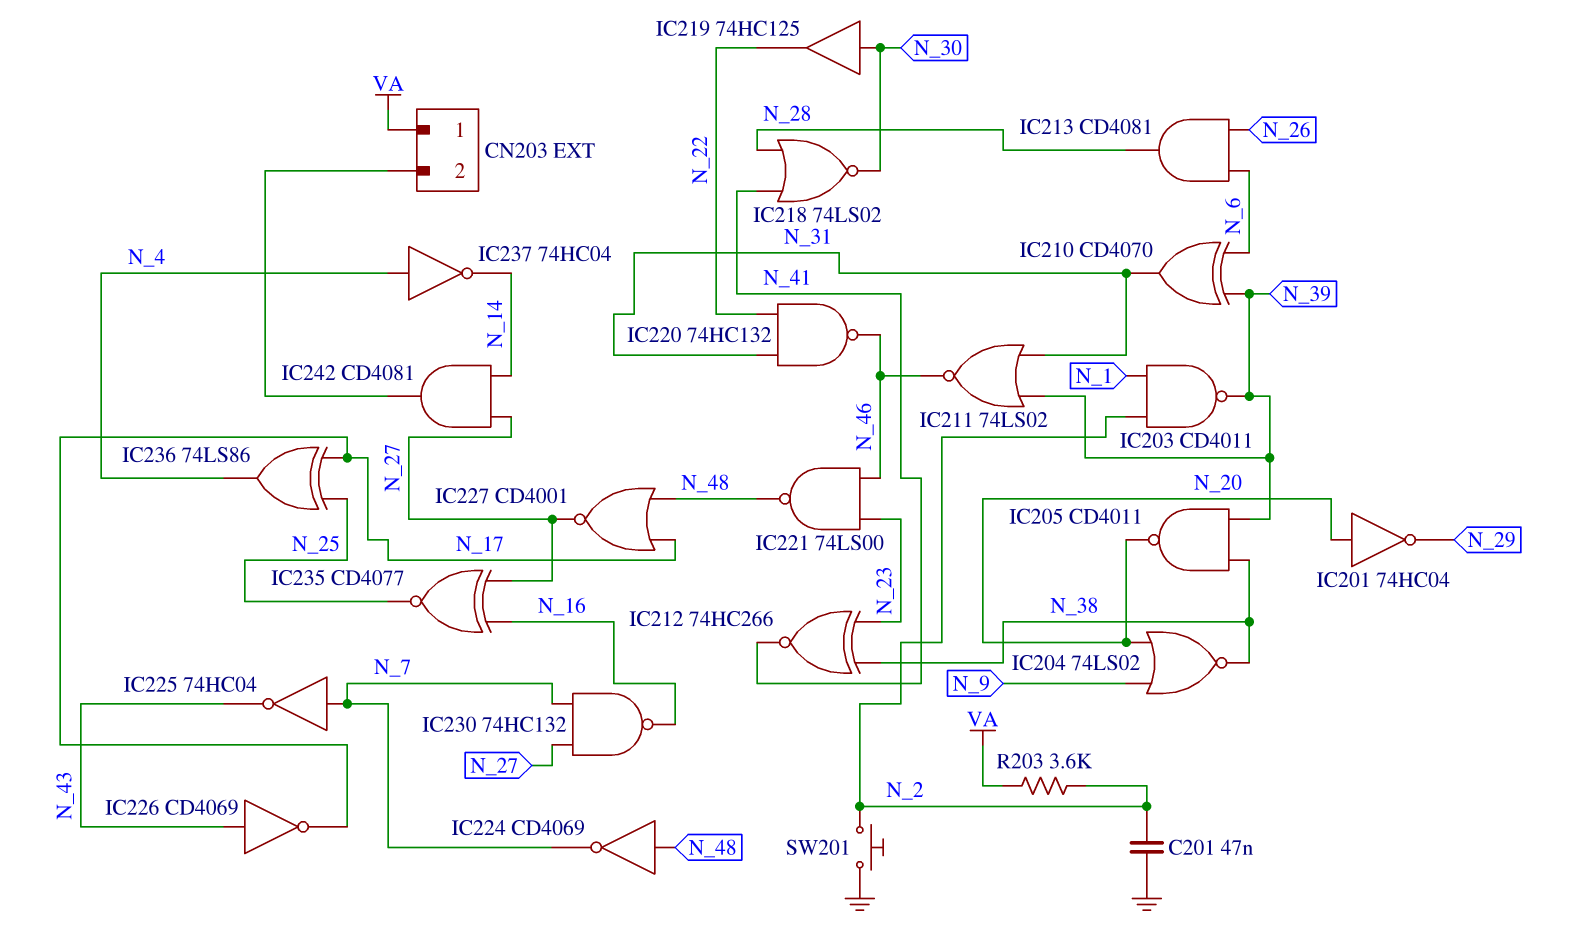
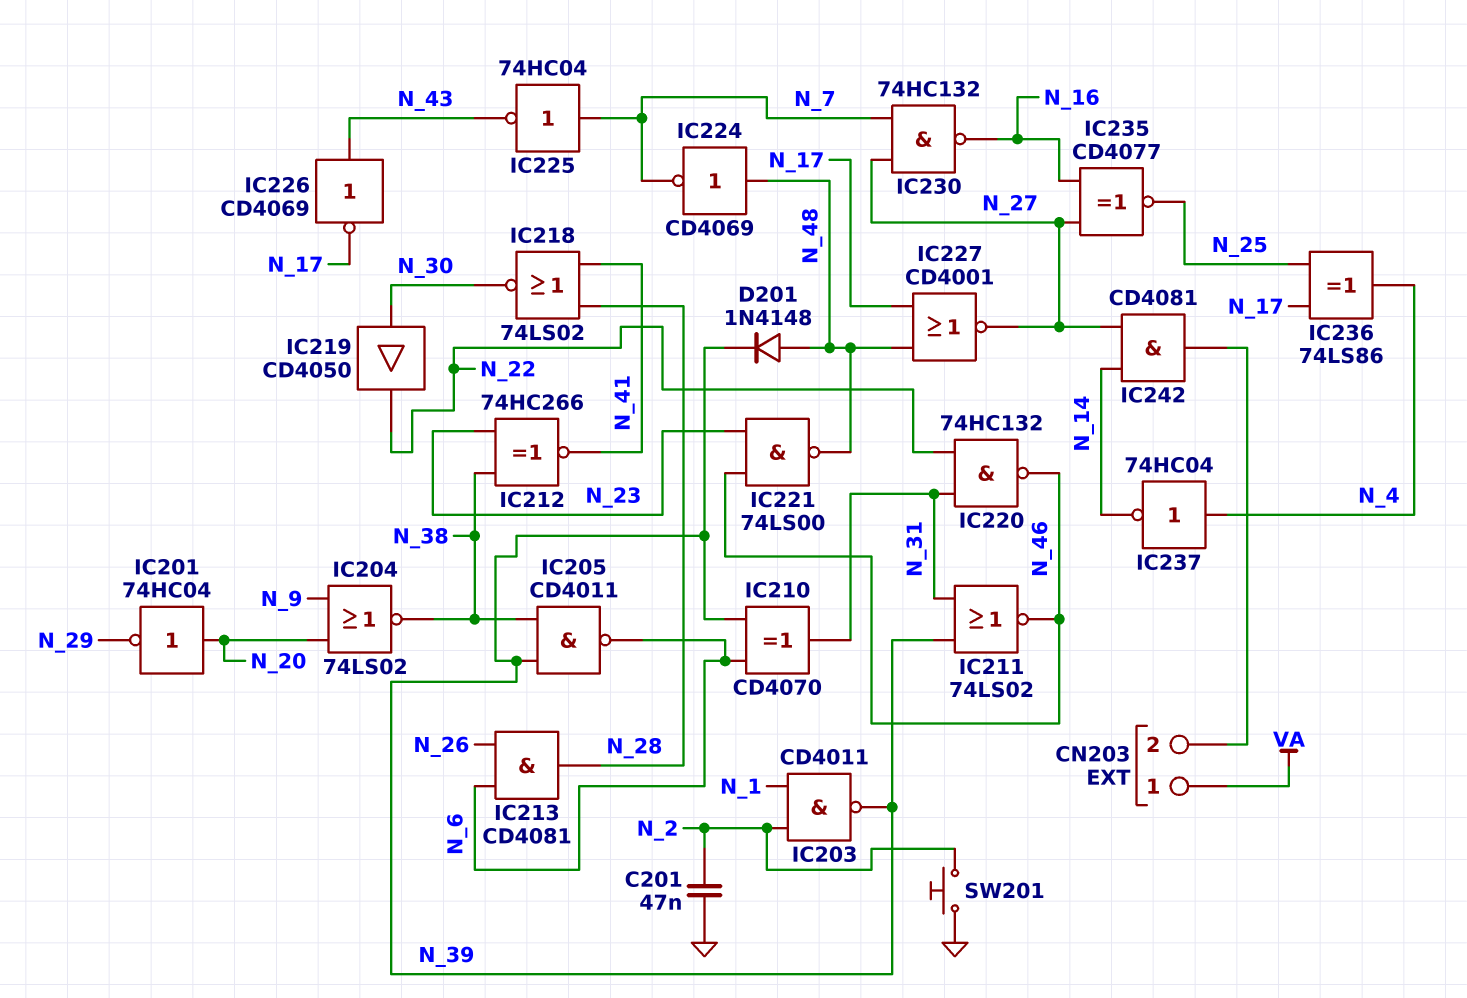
D201: none -> diode 1N4148 (A N_48, K N_39)
IC205: NAND CD4011 (in N_38, in N_39, out N_20) -> NAND CD4011 (in N_38, in N_39, out N_6)
IC219: buffer 74HC125 (in N_30, out N_22) -> buffer CD4050 (in N_30, out N_22)
R203: 3.6k (N_2, VA) -> none

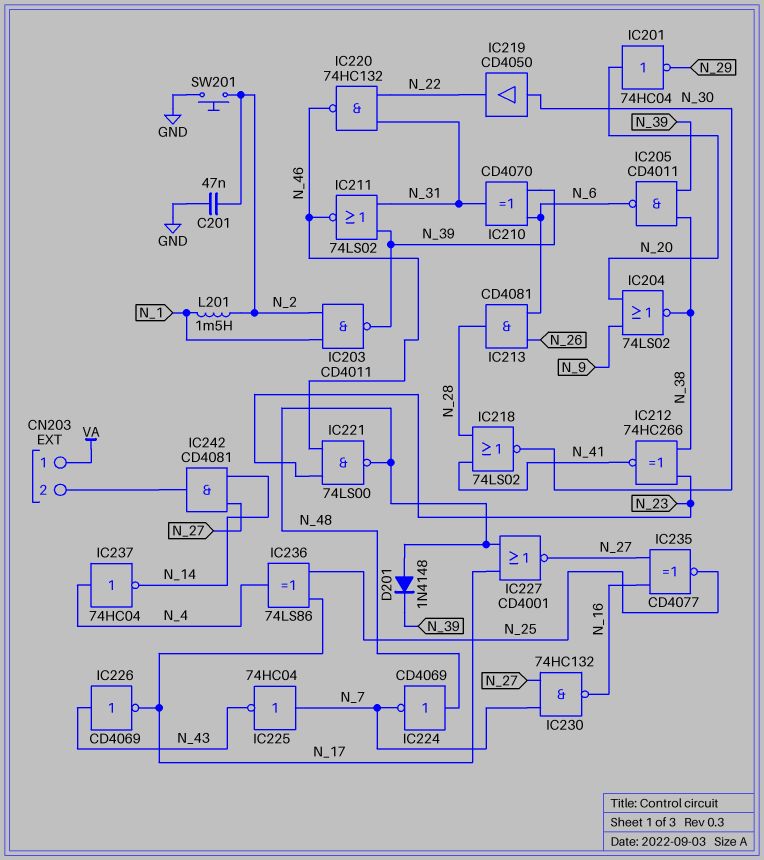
L201: none -> 1.5mH (N_1, N_2)

